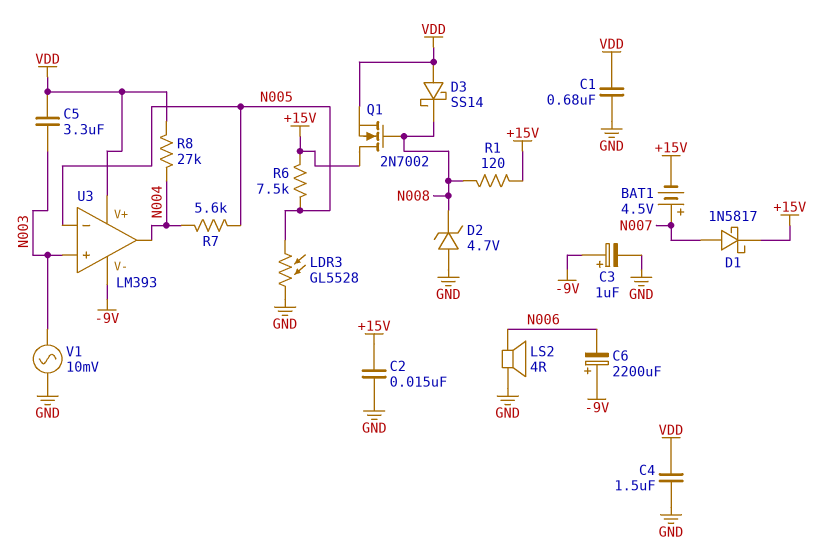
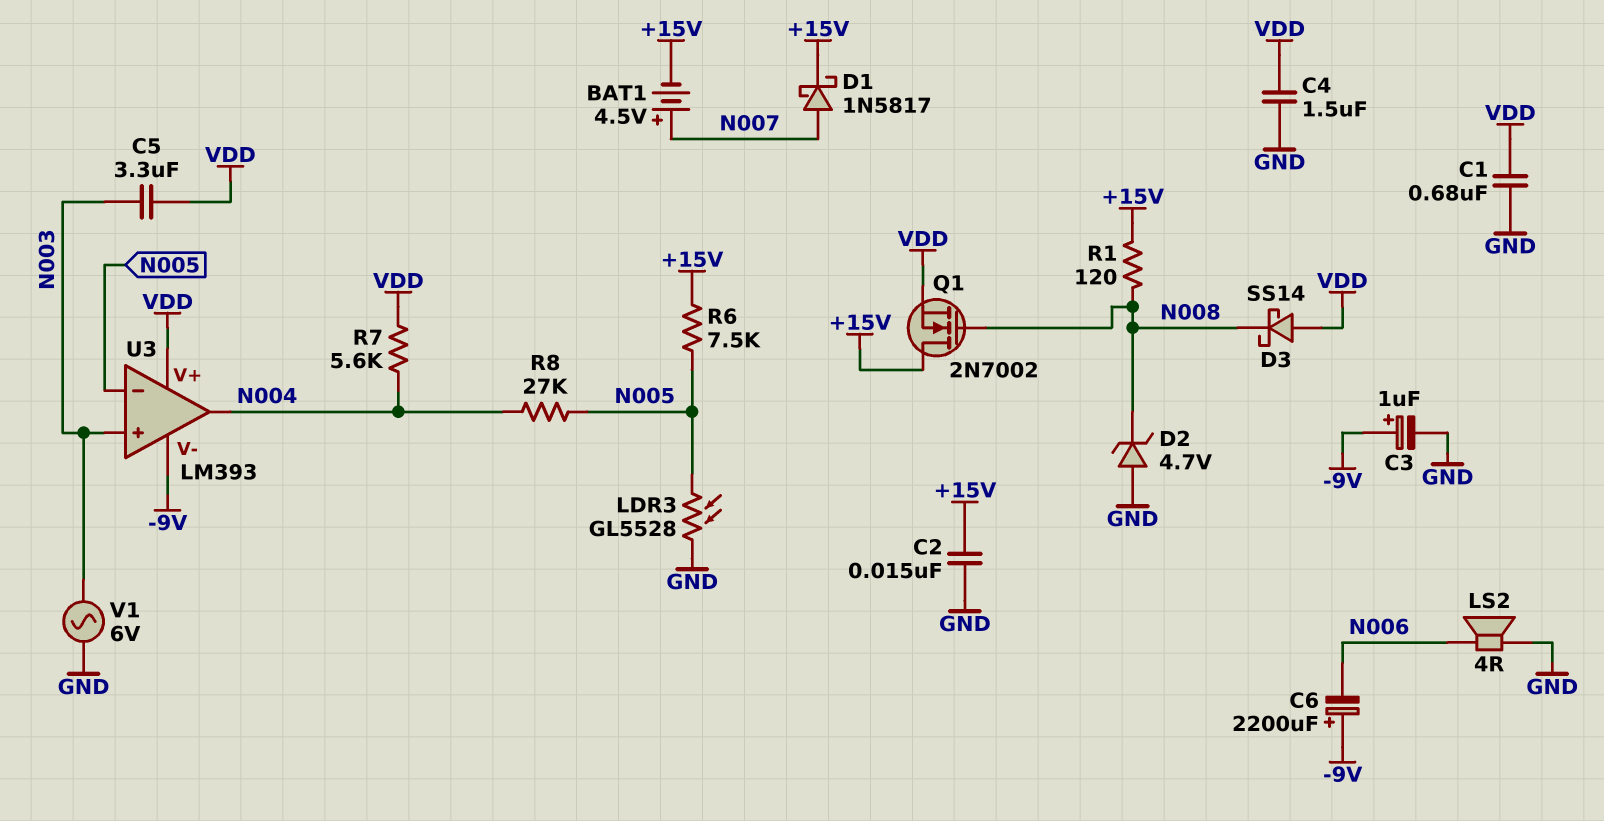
R7: 5.6k (N004, N005) -> 5.6k (N004, VDD)
R8: 27k (N004, VDD) -> 27k (N004, N005)
V1: AC 10mV (GND, N003) -> AC 6V (GND, N003)

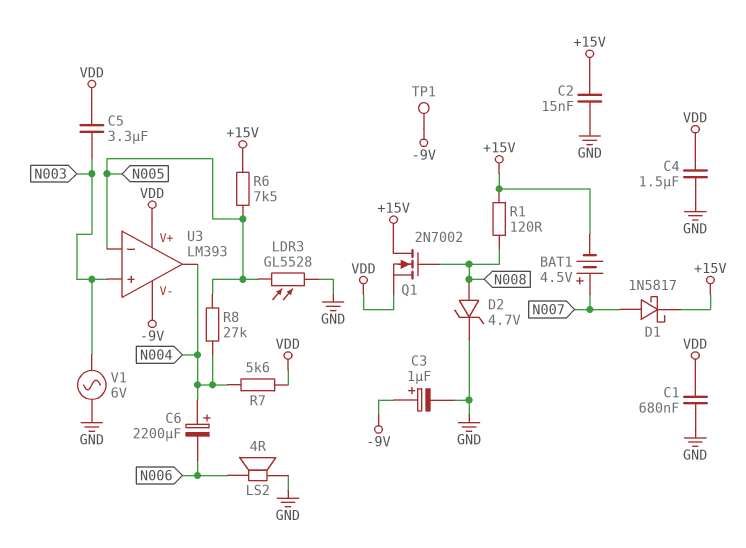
C6: 2200uF (plus -9V, minus N006) -> 2200uF (plus N004, minus N006)
D2: zener 4.7V (A GND, K N008) -> zener 4.7V (A N008, K GND)
D3: schottky SS14 (A VDD, K N008) -> none
TP1: none -> test point (-9V)

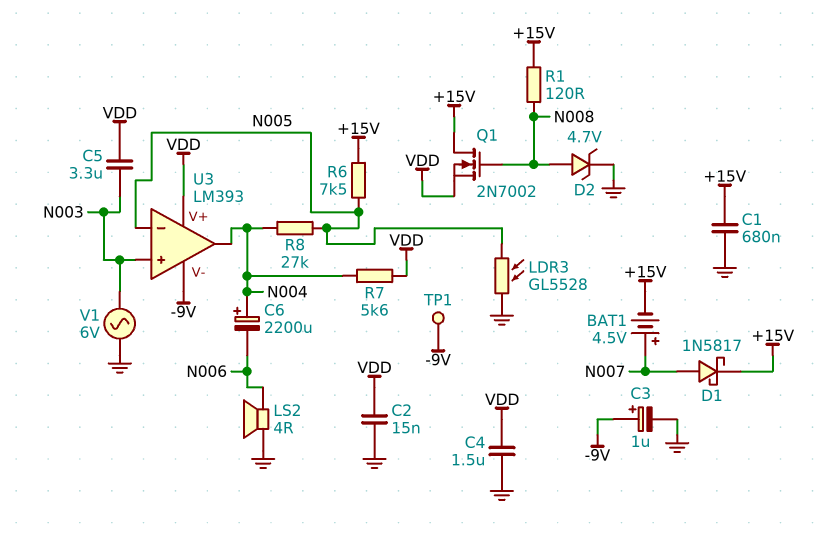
C1: 680nF (GND, VDD) -> 680nF (+15V, GND)
C2: 15nF (+15V, GND) -> 15nF (GND, VDD)

